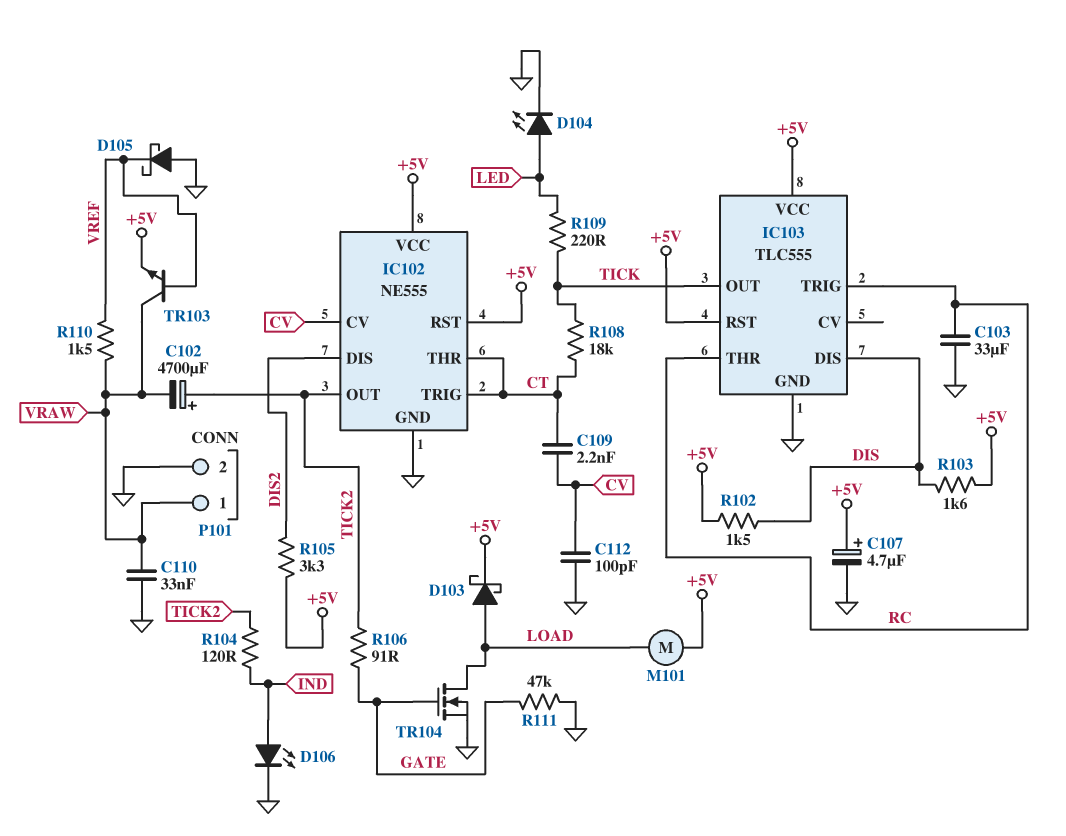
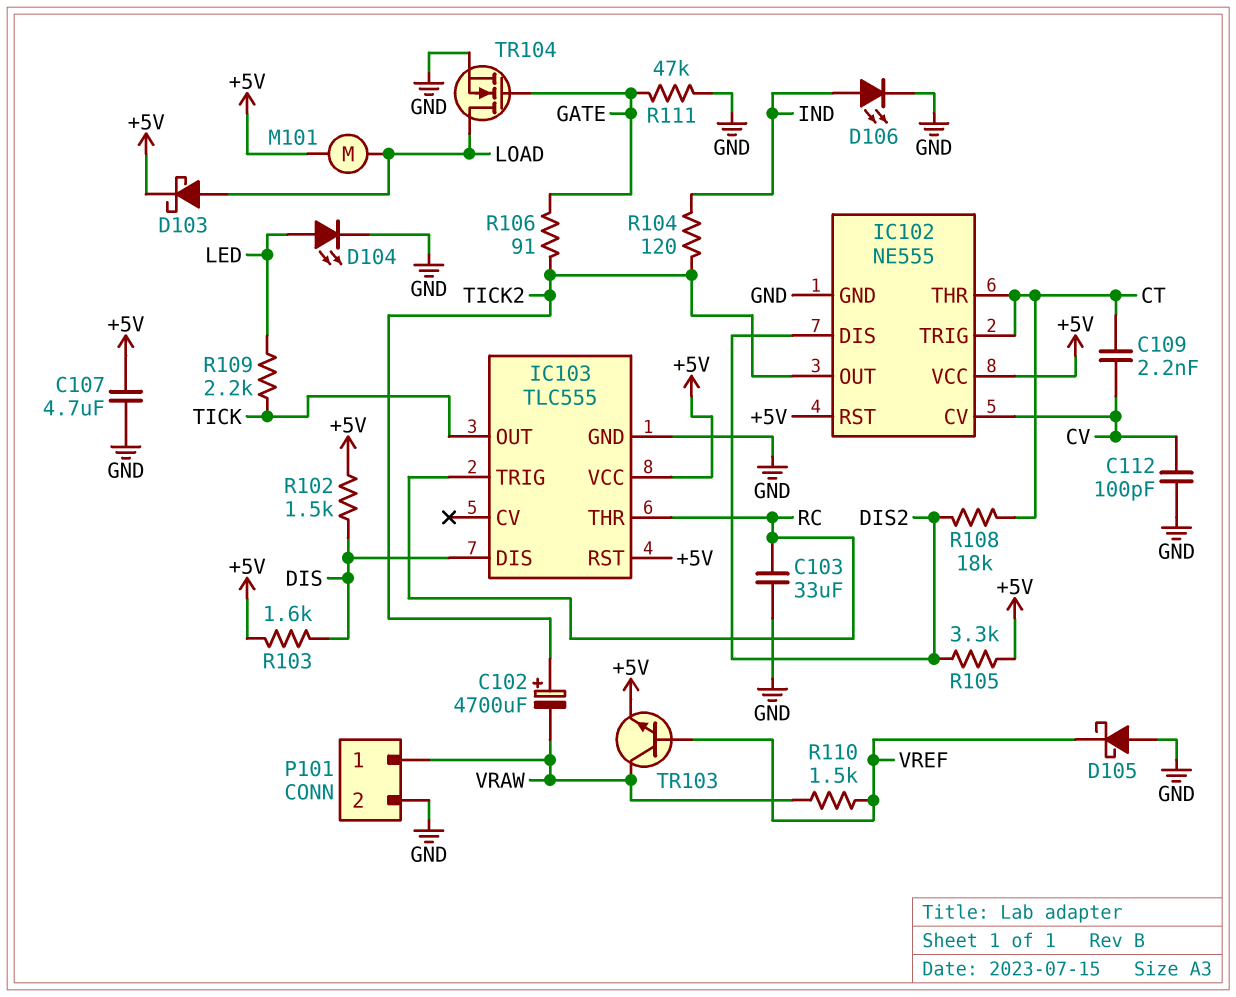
C107: 4.7uF (plus +5V, minus GND) -> 4.7uF (+5V, GND)
C110: 33nF (GND, VRAW) -> none
R108: 18k (CT, TICK) -> 18k (CT, DIS2)
R109: 220 (LED, TICK) -> 2.2k (LED, TICK)

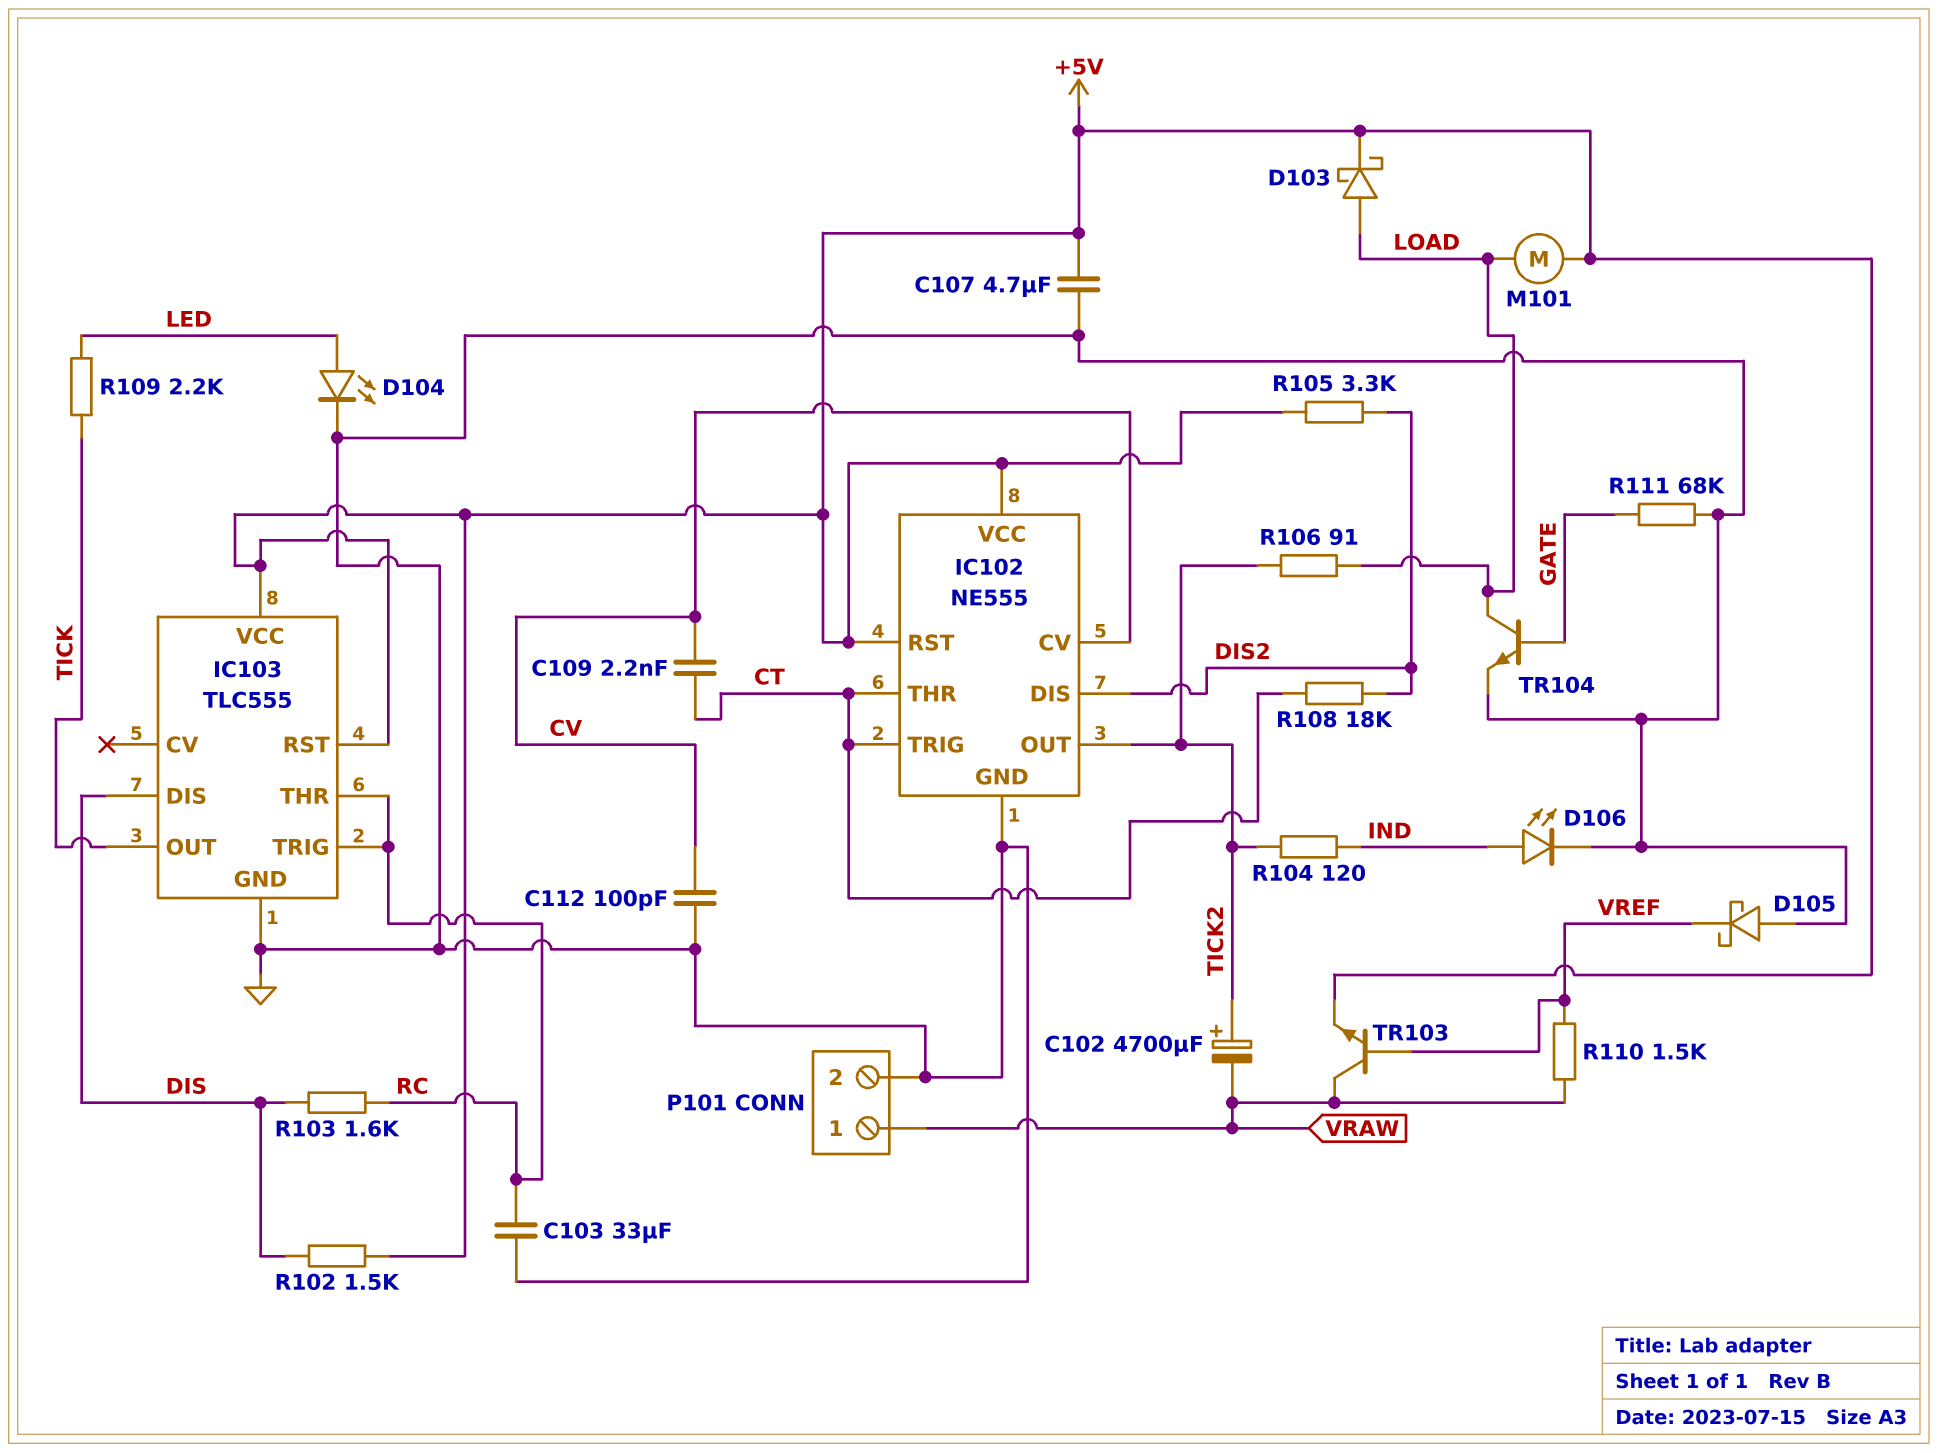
R103: 1.6k (+5V, DIS) -> 1.6k (DIS, RC)
R106: 91 (GATE, TICK2) -> 91 (LOAD, TICK2)
R111: 47k (GATE, GND) -> 68k (GATE, GND)
TR104: NMOS (G GATE, D LOAD, S GND) -> NPN (B GATE, C LOAD, E GND)

